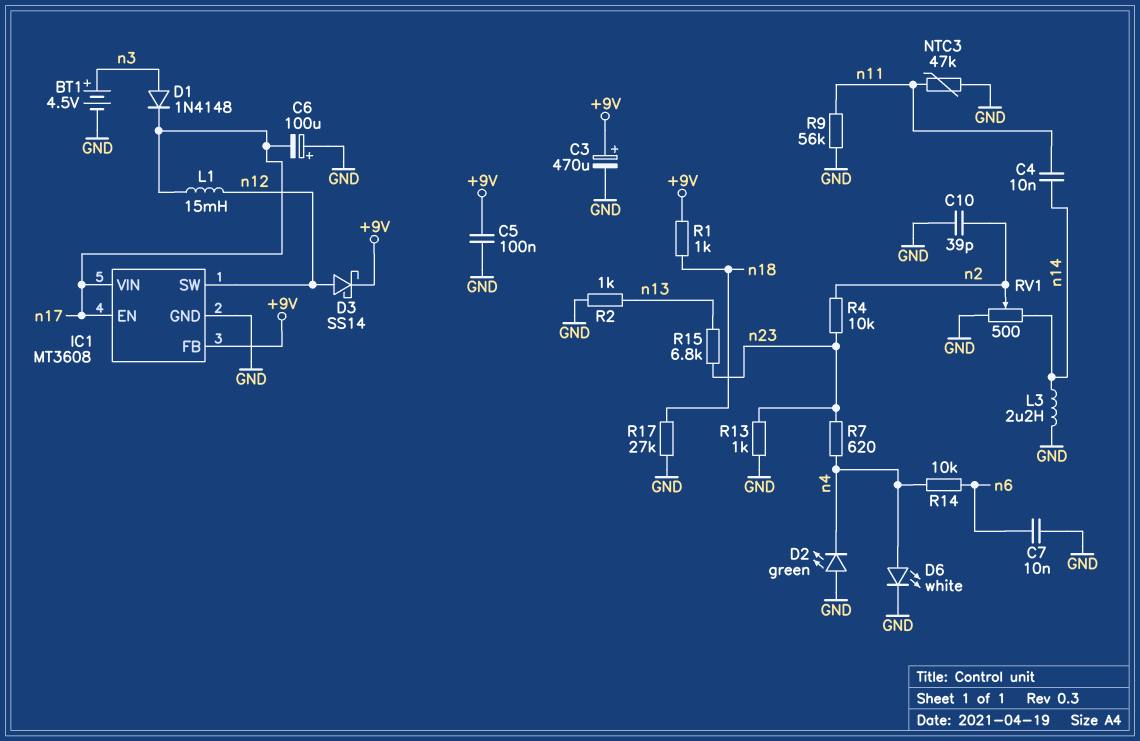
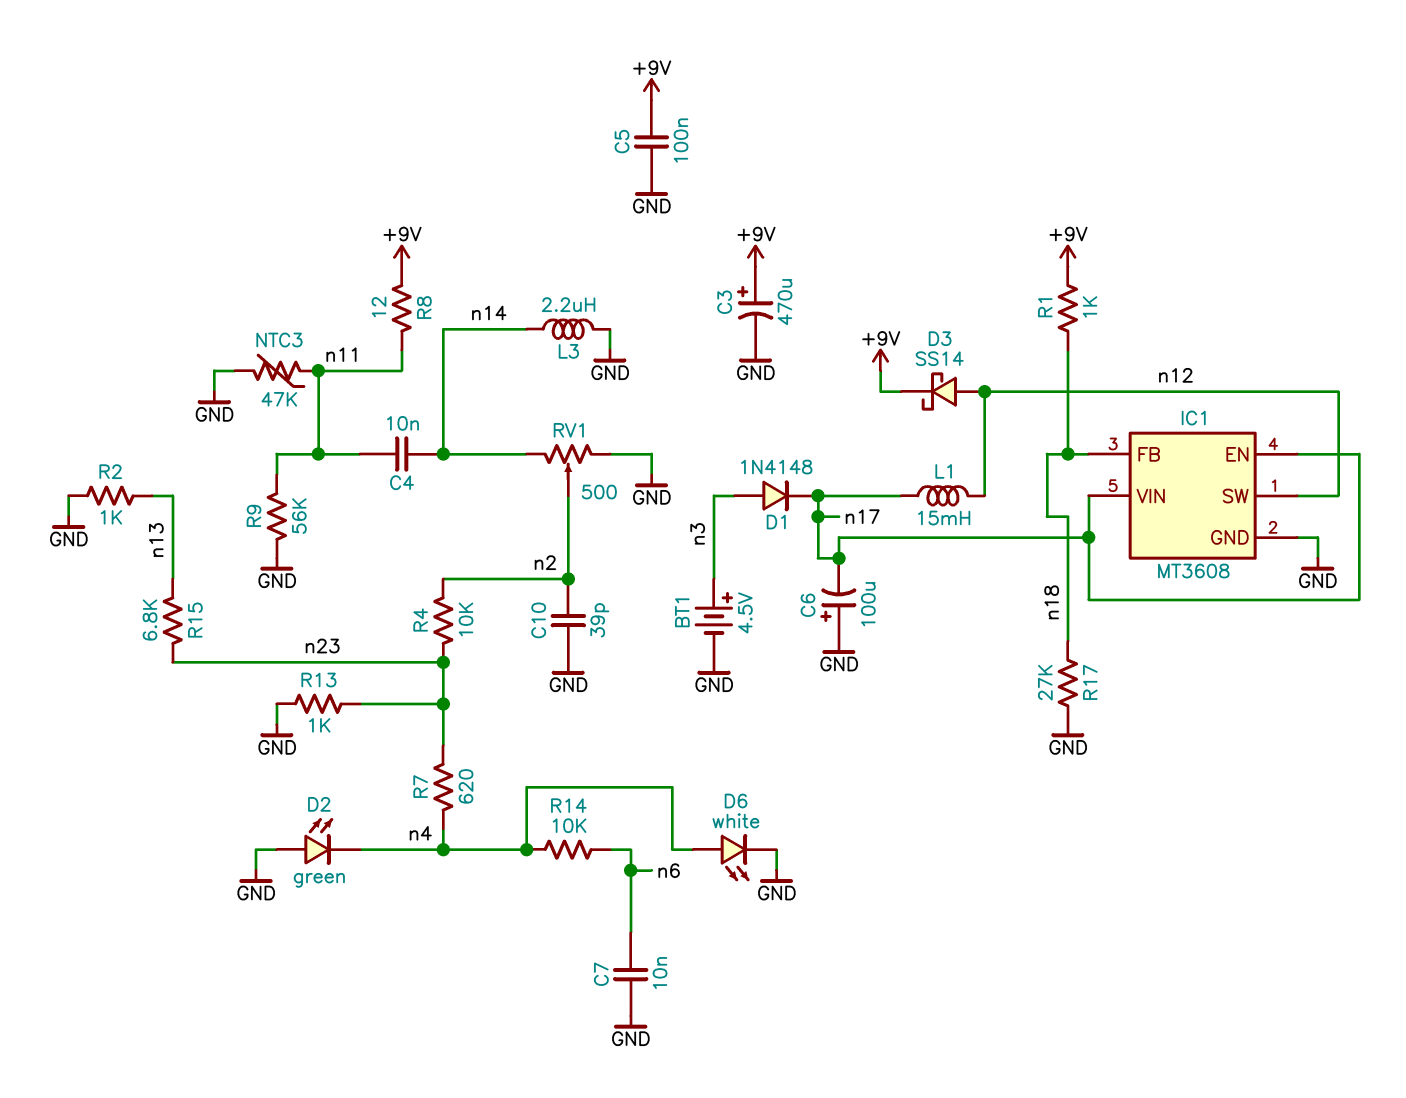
IC1 pin FB: +9V -> n18
R8: none -> 12 (+9V, n11)

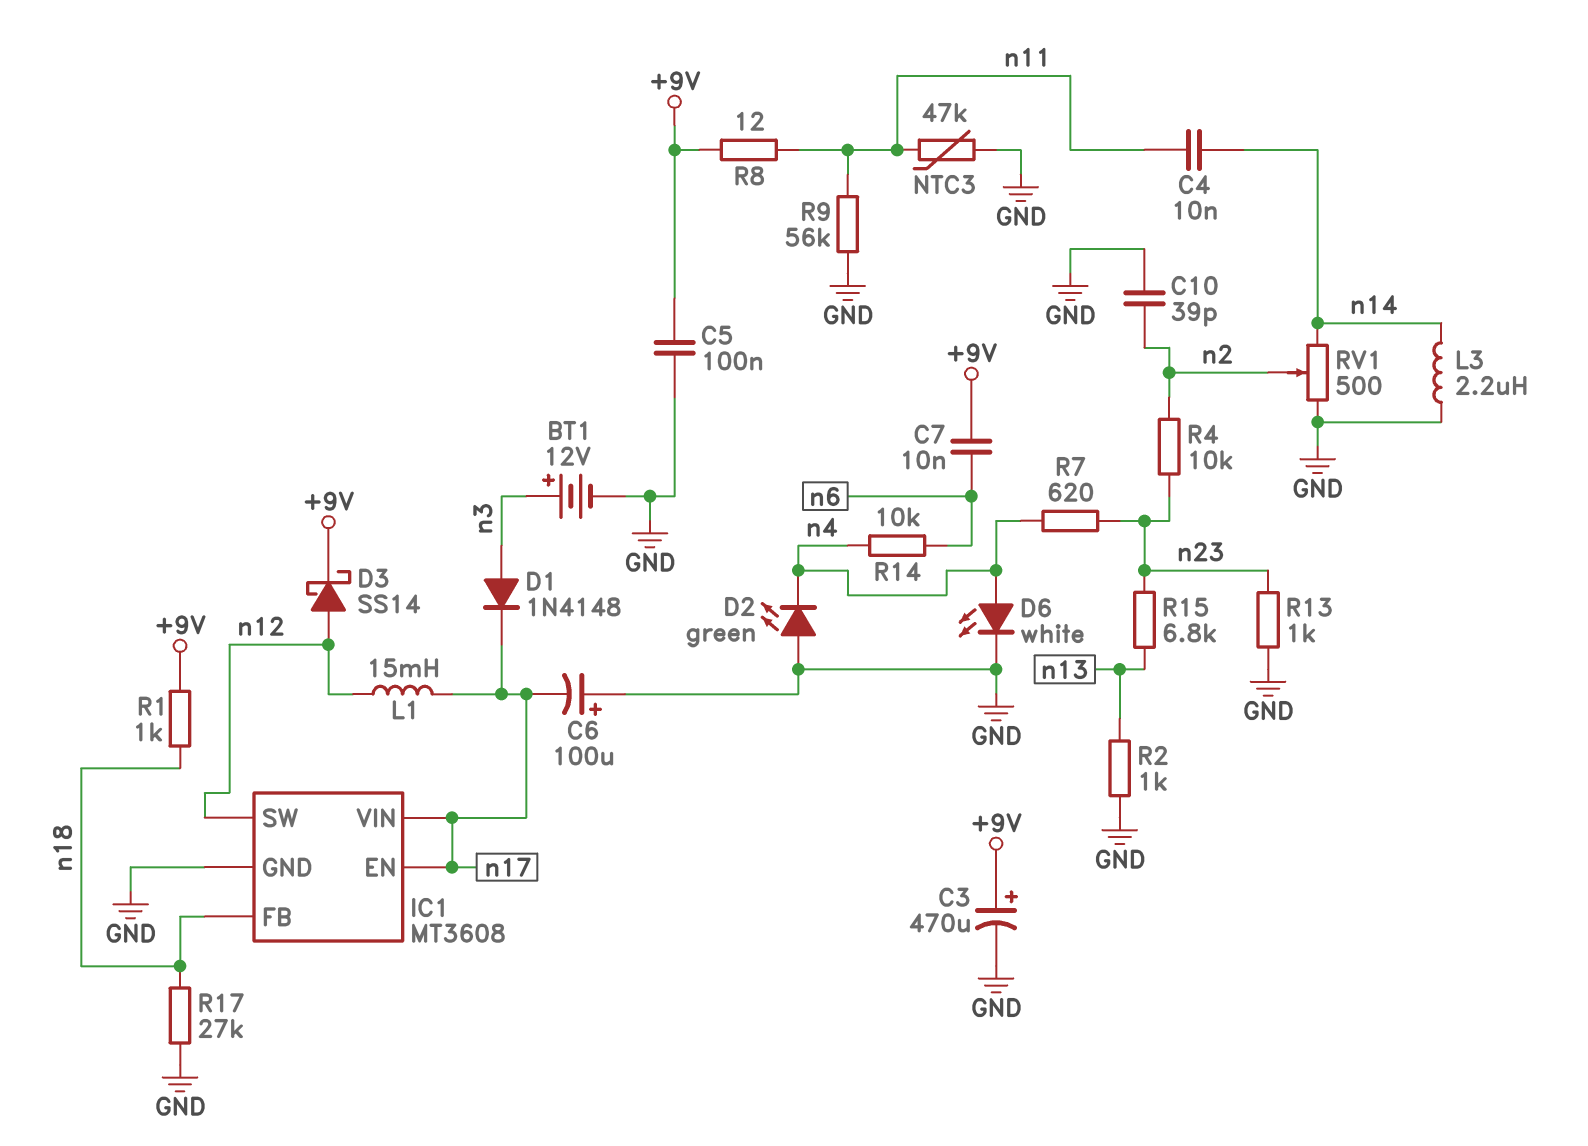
BT1: 4.5V (plus n3, minus GND) -> 12V (plus n3, minus GND)
C7: 10nF (GND, n6) -> 10nF (+9V, n6)

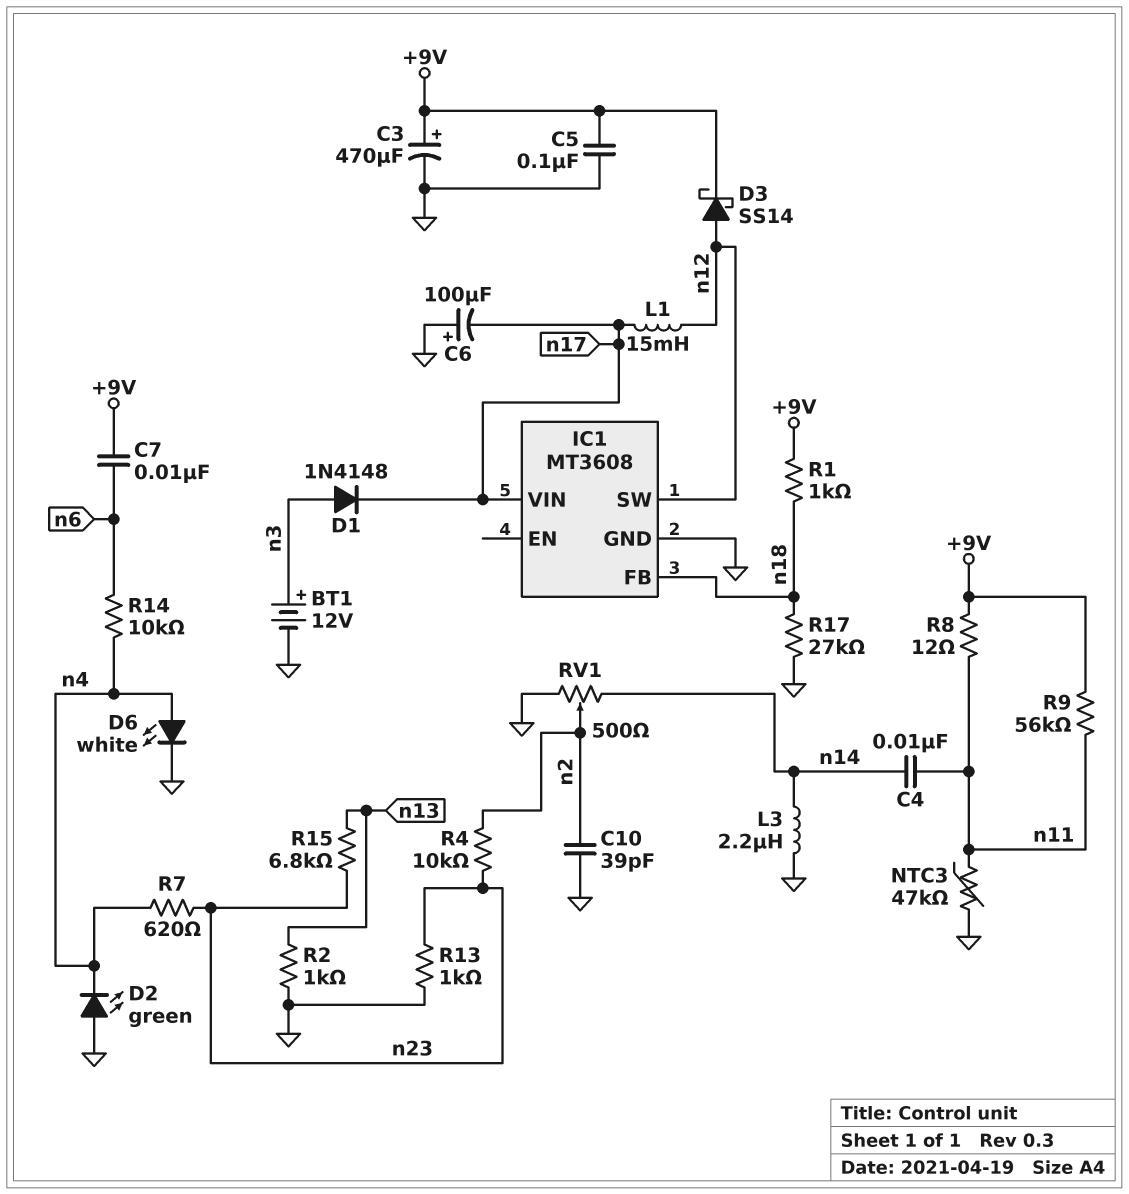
IC1 pin EN: n17 -> none
R9: 56k (GND, n11) -> 56k (+9V, n11)

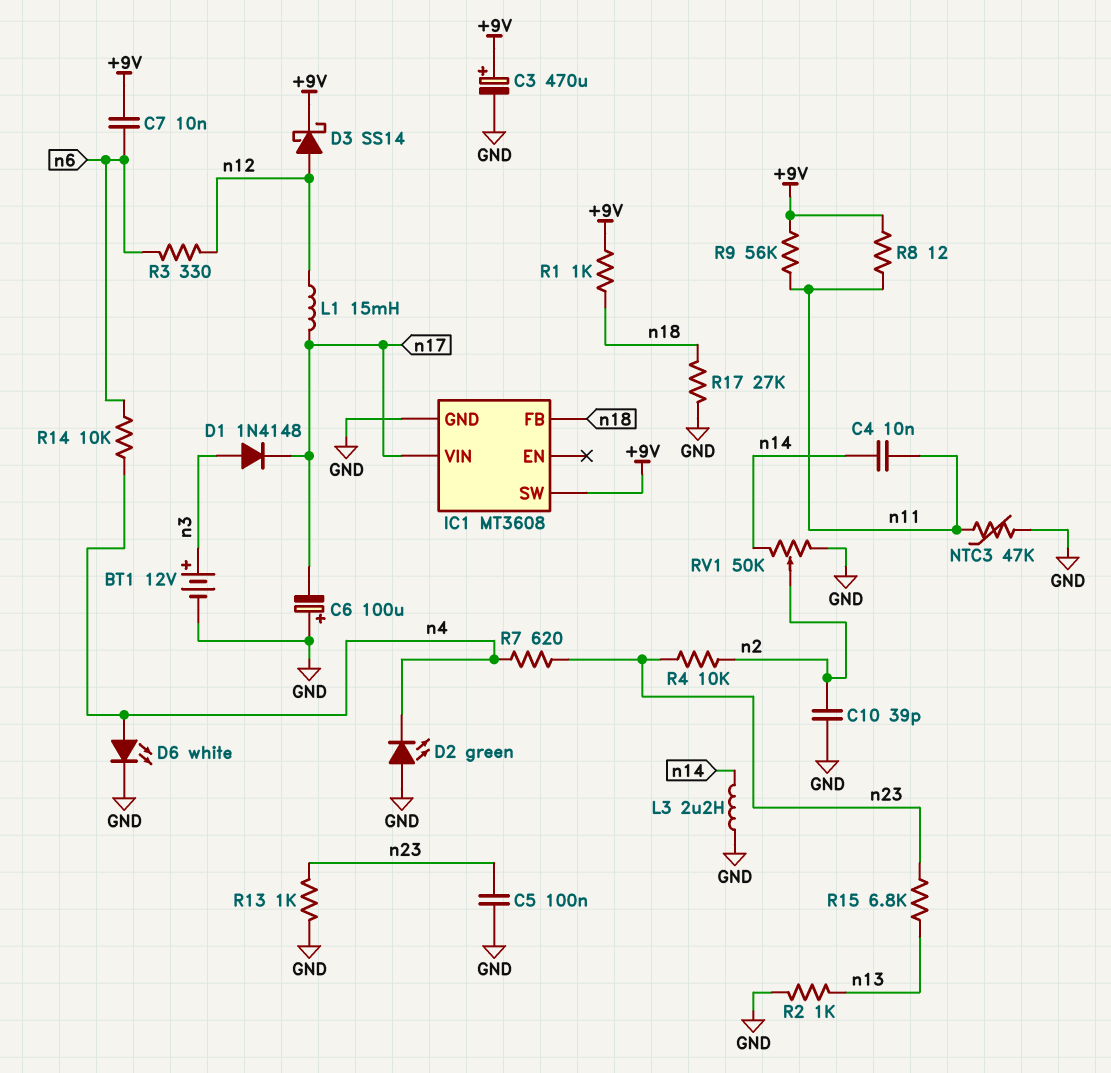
C5: 100nF (+9V, GND) -> 100nF (GND, n23)
IC1 pin SW: n12 -> +9V
R3: none -> 330 (n6, n12)
RV1: 500 (GND, n14, wiper n2) -> 50k (GND, n14, wiper n2)

